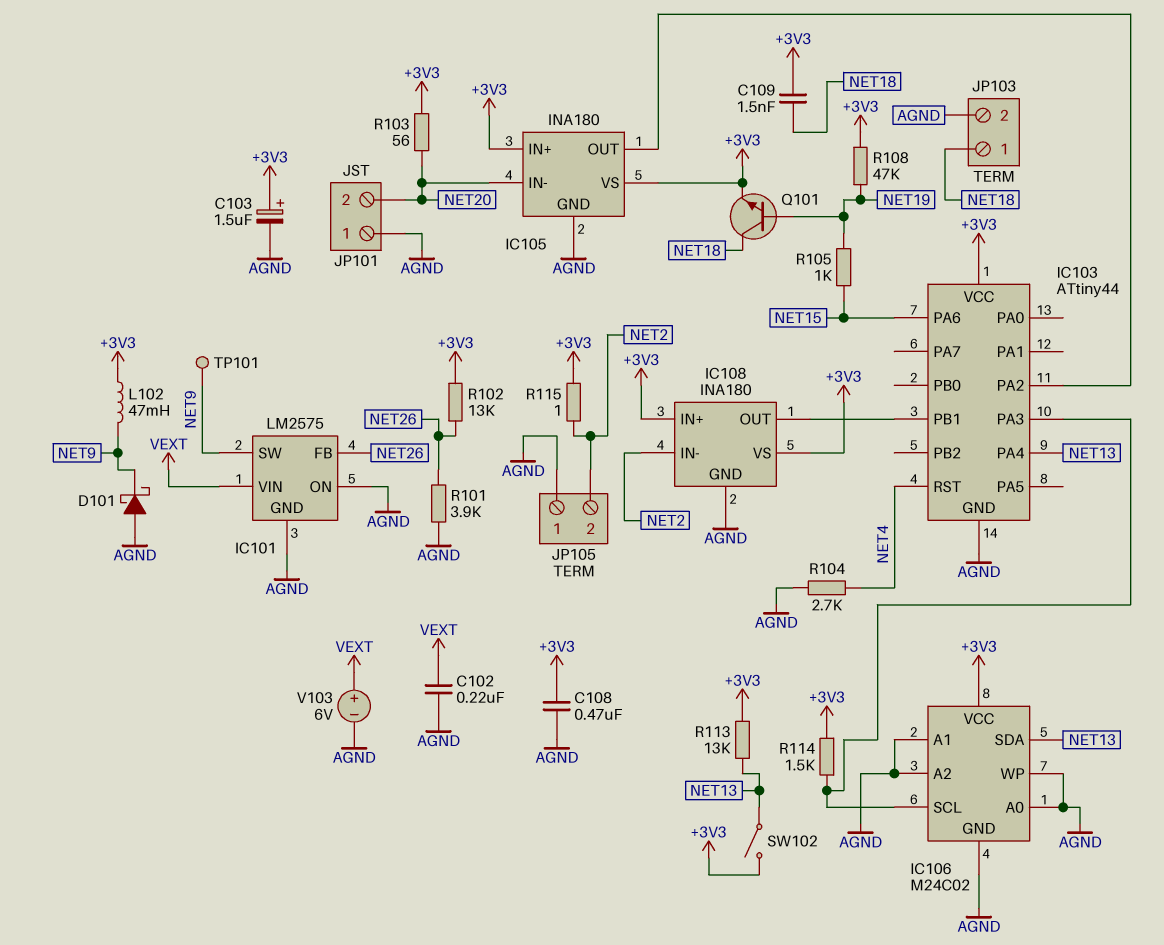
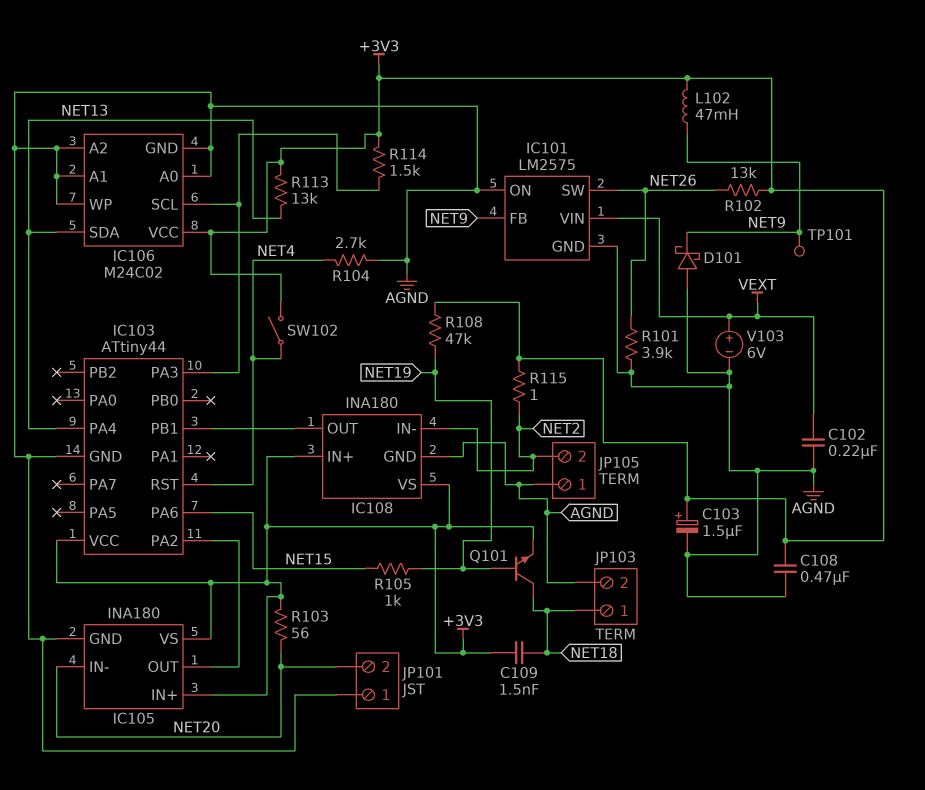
IC101 pin FB: NET26 -> NET9
IC101 pin SW: NET9 -> NET26
SW102: switch (+3V3, NET13) -> switch (+3V3, NET4)

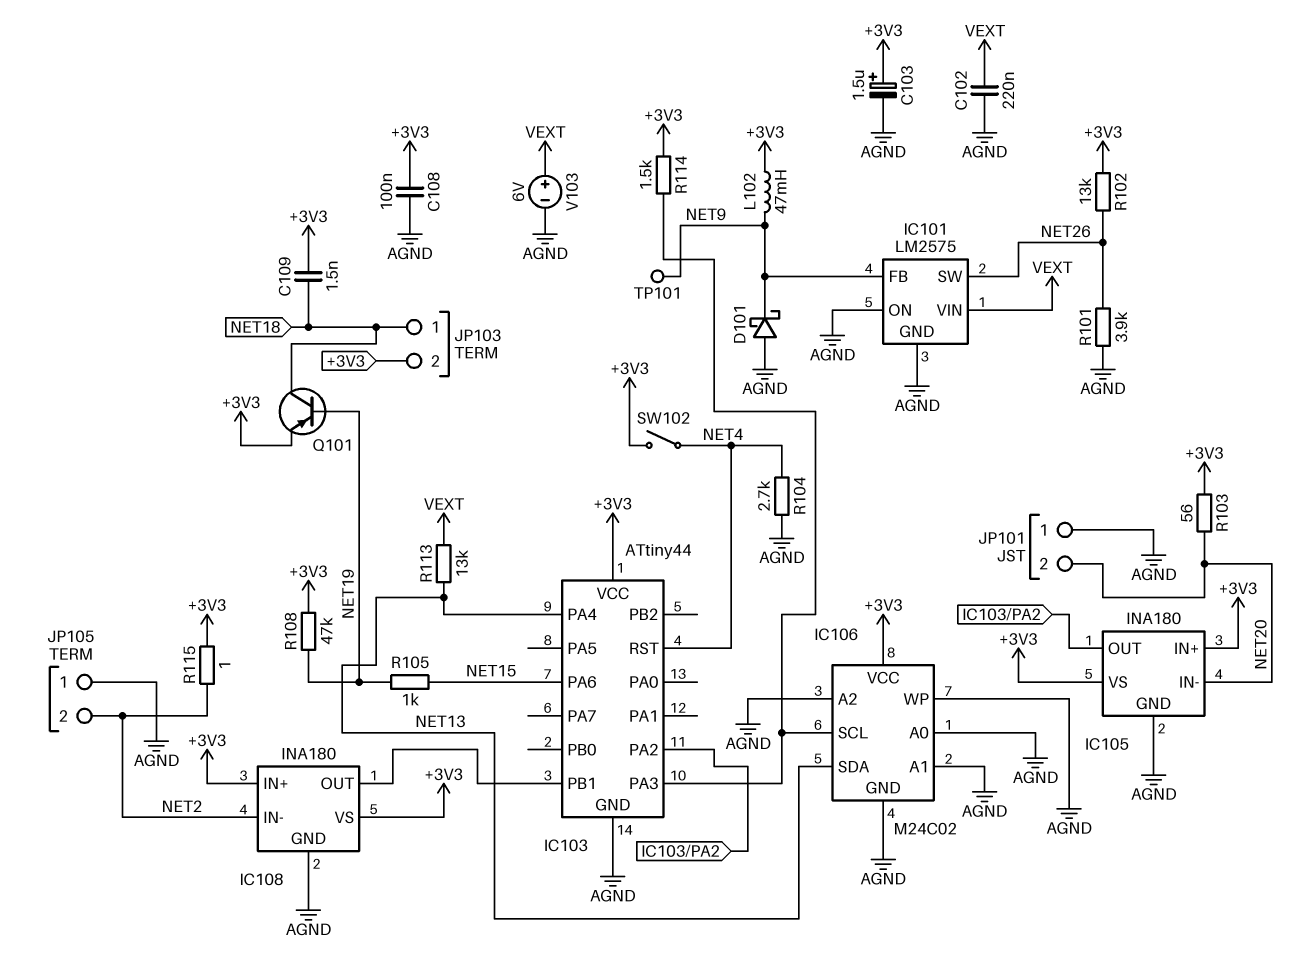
C108: 470nF (+3V3, AGND) -> 100nF (+3V3, AGND)
JP103 pin 2: AGND -> +3V3
Q101: NPN (B NET19, C NET18, E +3V3) -> PNP (B NET19, C NET18, E +3V3)
R113: 13k (+3V3, NET13) -> 13k (NET13, VEXT)

